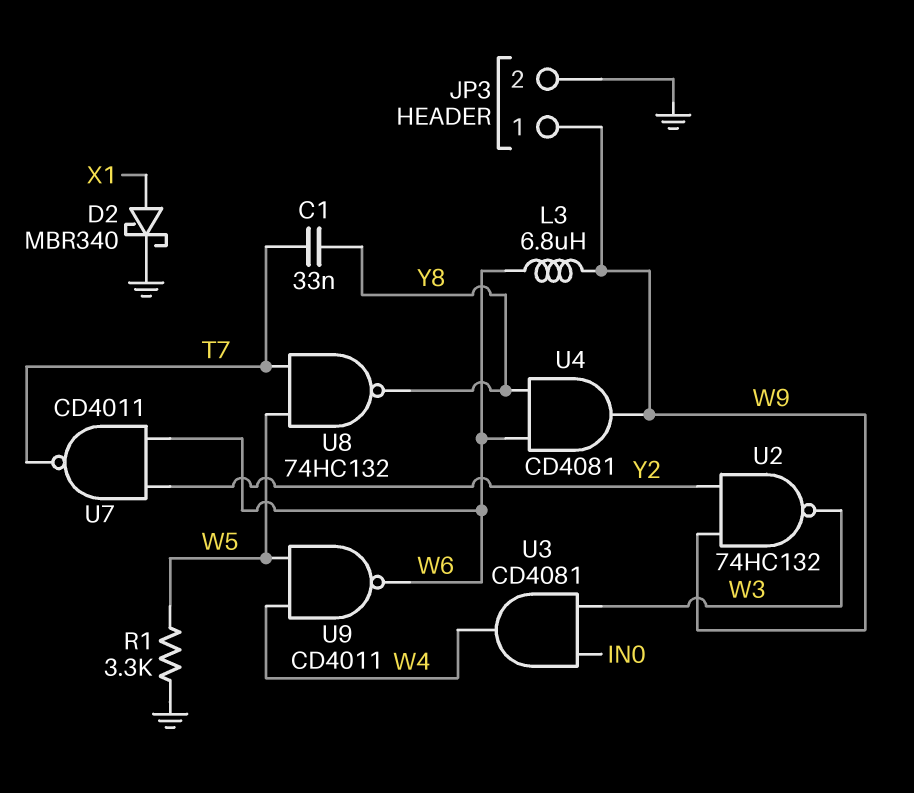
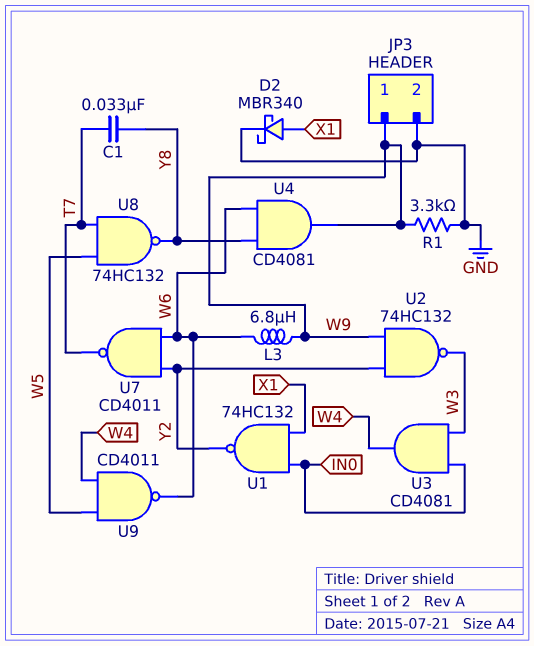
R1: 3.3k (GND, W5) -> 3.3k (GND, W9)
U1: none -> NAND 74HC132 (in IN0, in X1, out Y2)

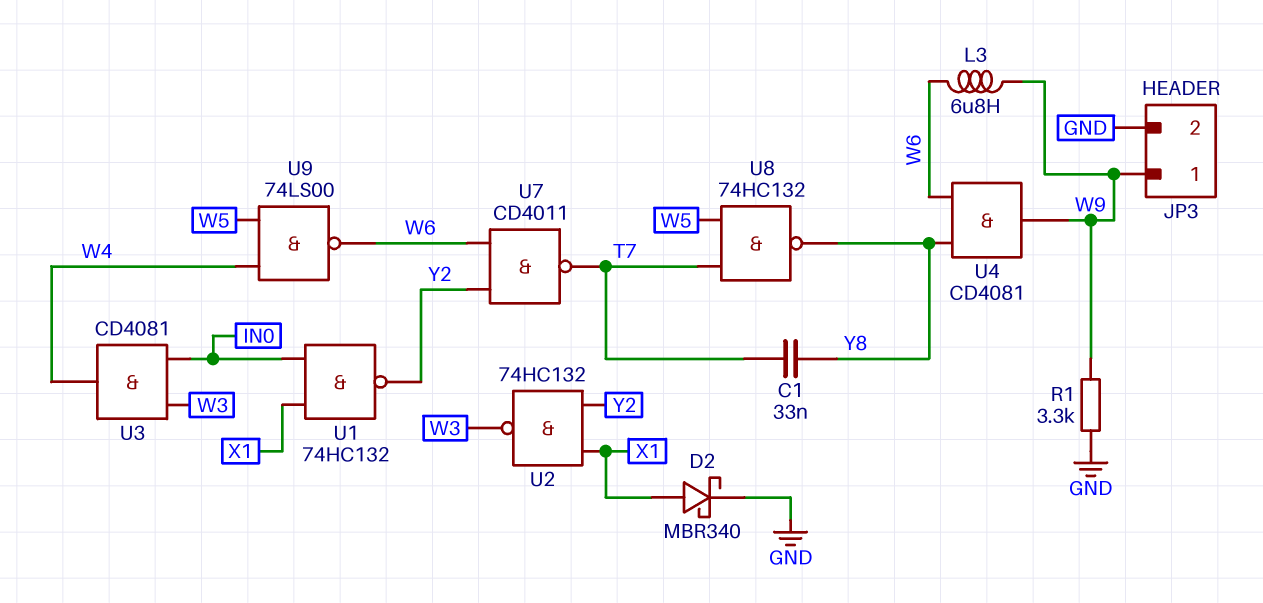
U2: NAND 74HC132 (in W9, in Y2, out W3) -> NAND 74HC132 (in X1, in Y2, out W3)
U9: NAND CD4011 (in W4, in W5, out W6) -> NAND 74LS00 (in W4, in W5, out W6)

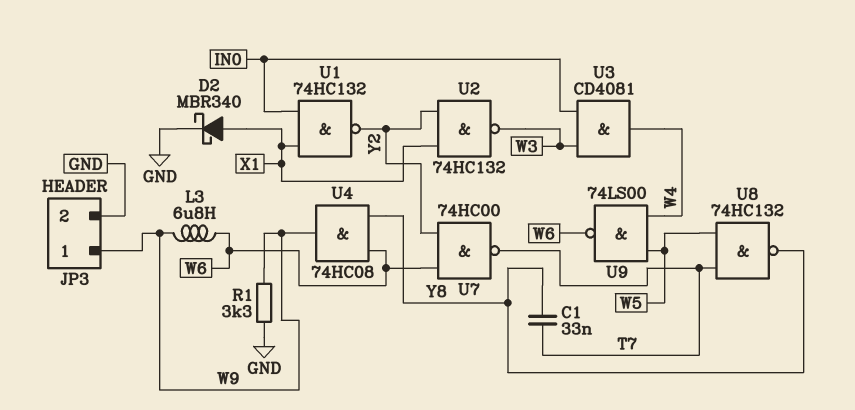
U4: AND CD4081 (in W6, in Y8, out W9) -> AND 74HC08 (in W6, in Y8, out W9)
U7: NAND CD4011 (in W6, in Y2, out T7) -> NAND 74HC00 (in W6, in Y2, out T7)

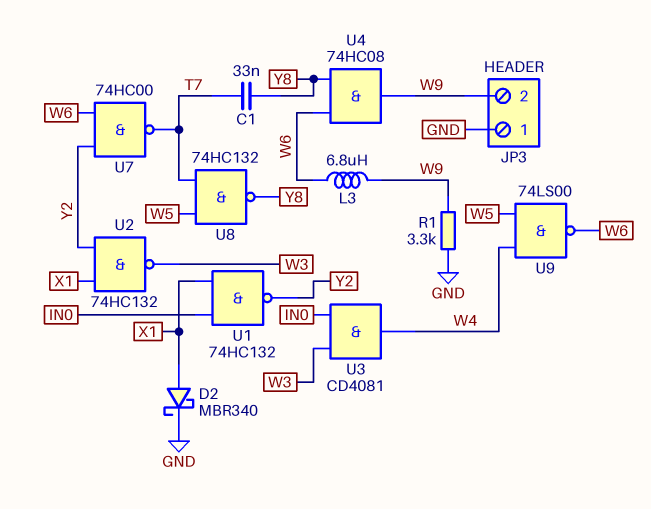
JP3 pin 1: W9 -> GND
JP3 pin 2: GND -> W9

